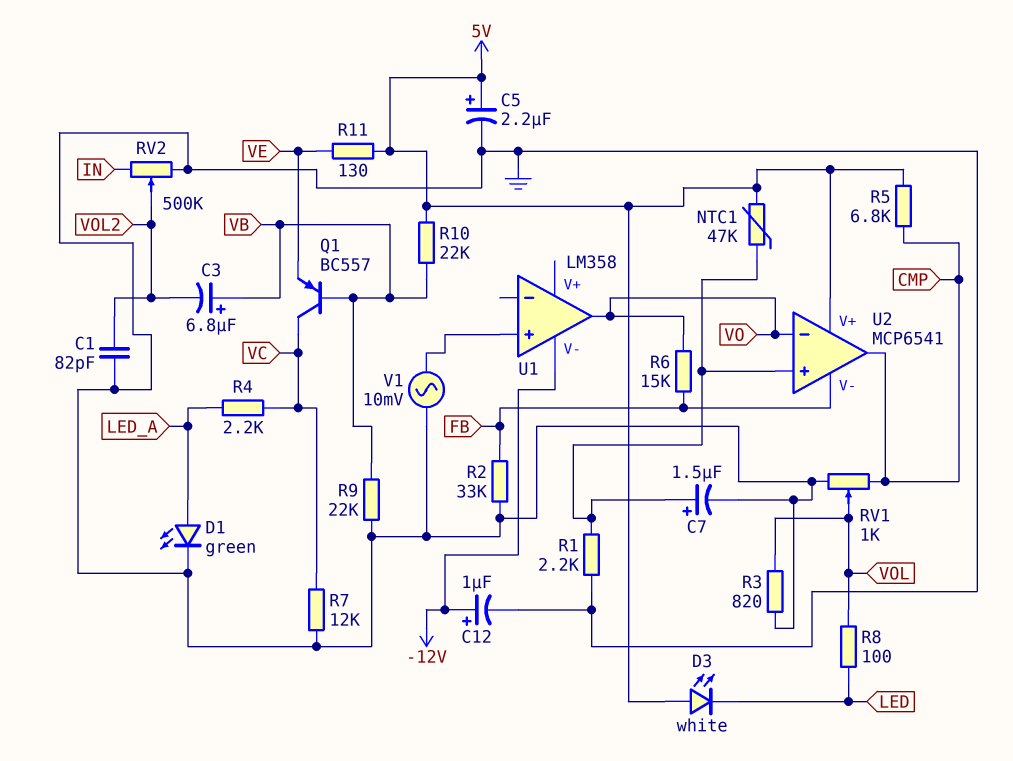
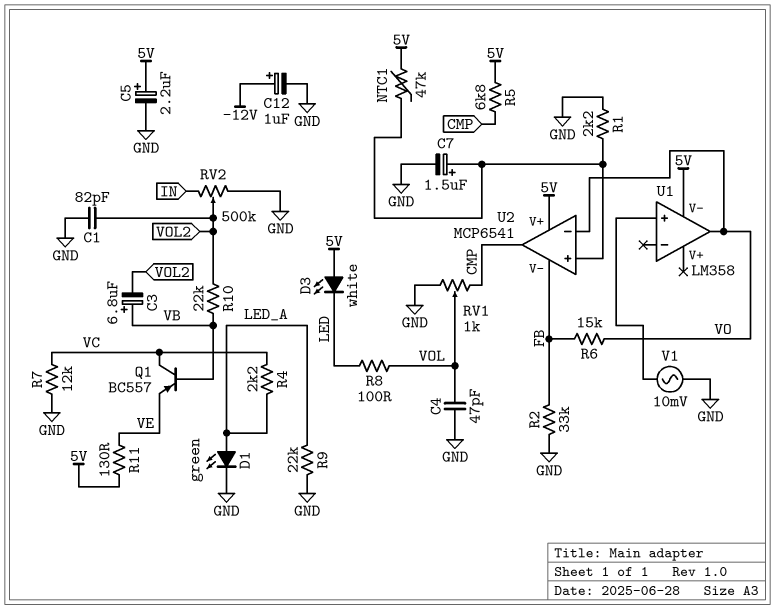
C4: none -> 47pF (GND, VOL)
R3: 820 (GND, VOL) -> none
R9: 22k (GND, VB) -> 22k (GND, LED_A)
R10: 22k (5V, VB) -> 22k (VB, VOL2)
U1 pin V-: -12V -> 5V

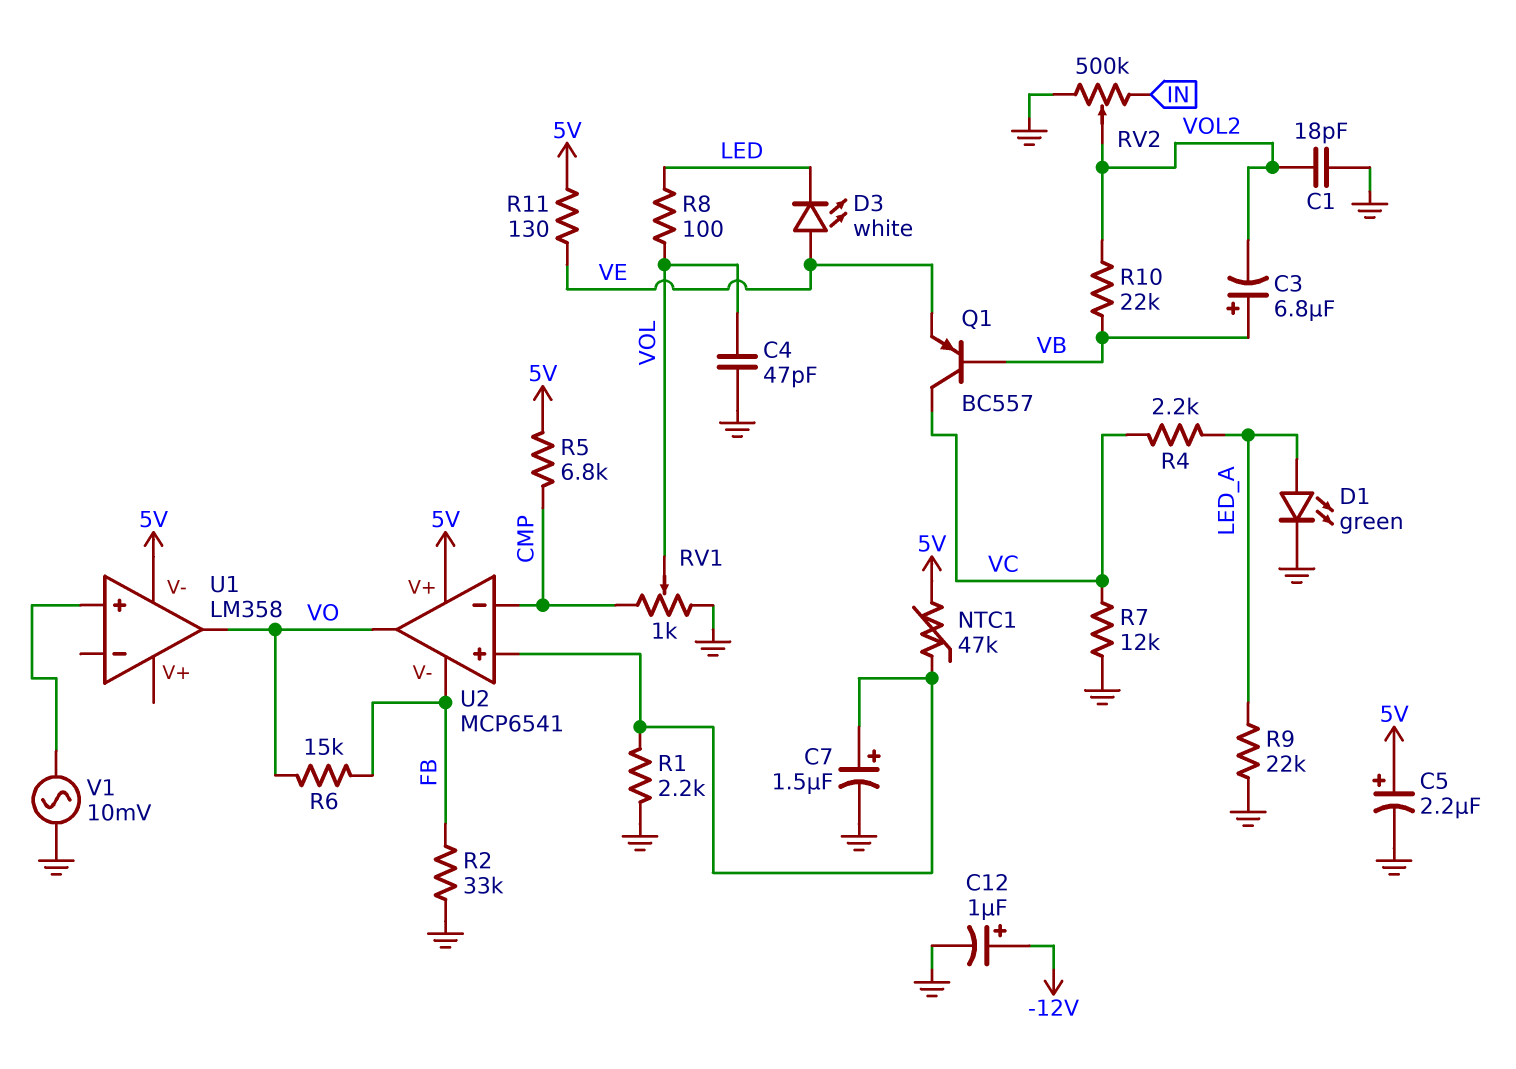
C1: 82pF (GND, VOL2) -> 18pF (GND, VOL2)
D3: LED white (A 5V, K LED) -> LED white (A VE, K LED)
U2 pin in-: VO -> CMP
U2 pin out: CMP -> VO

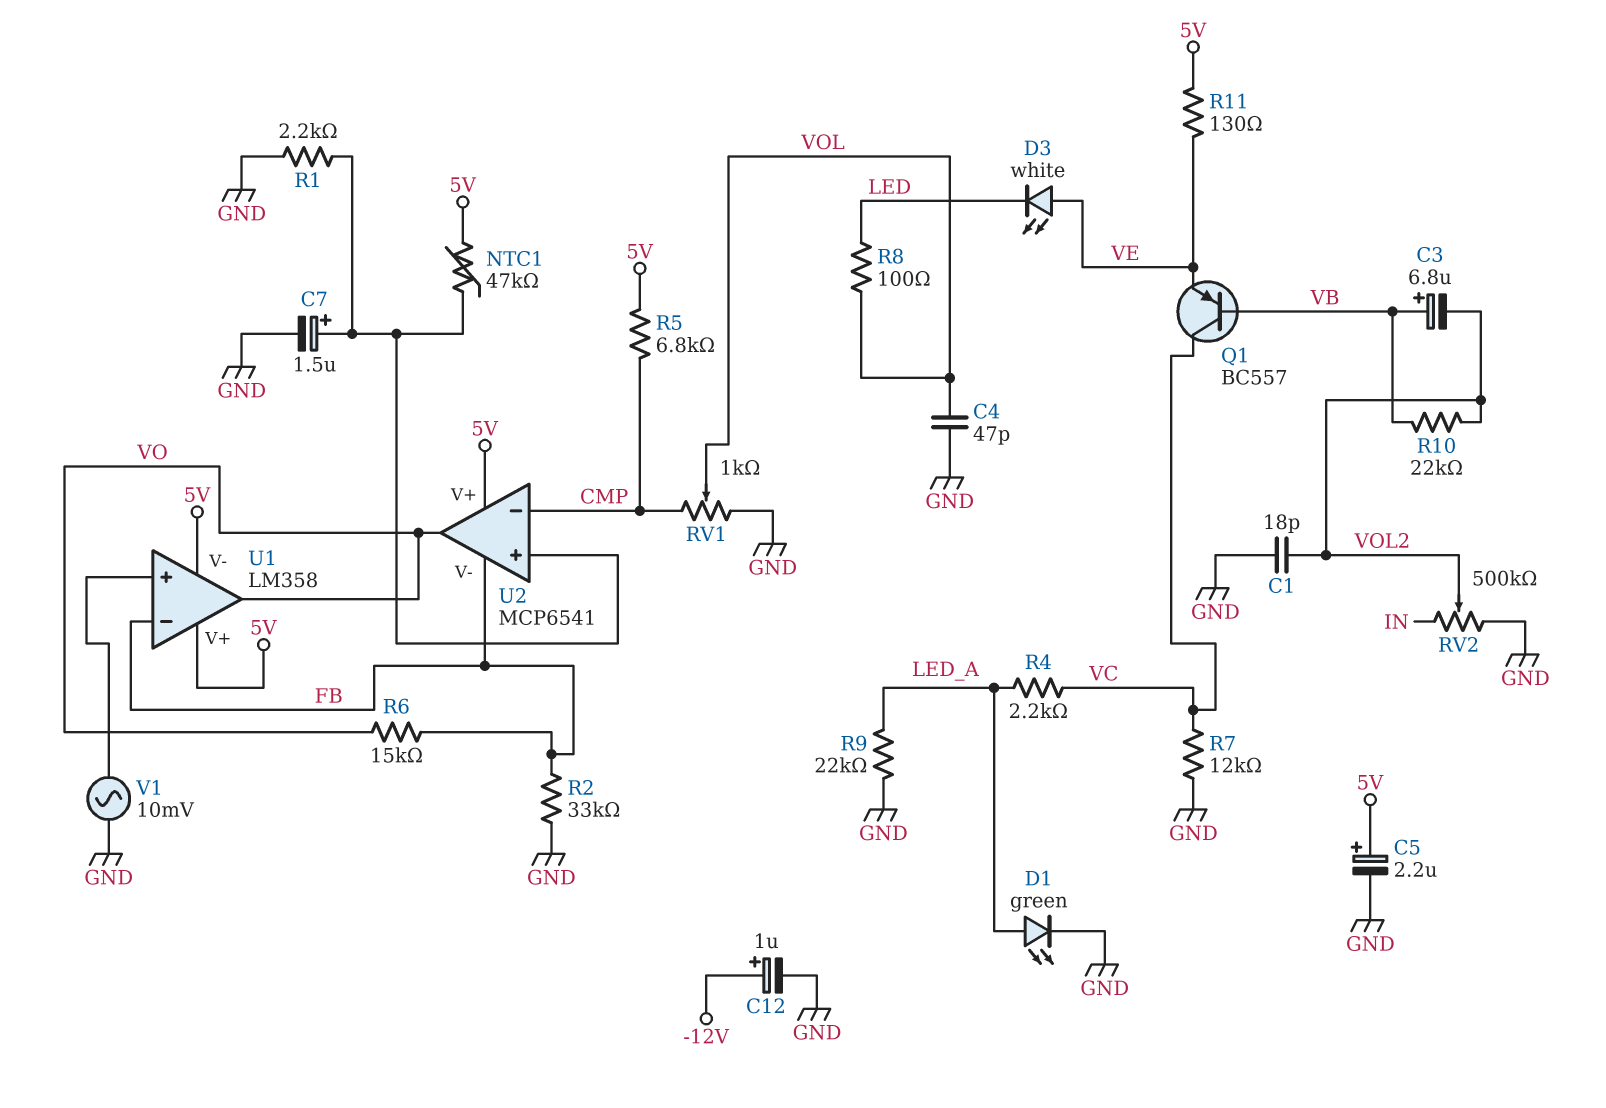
U1 pin V+: none -> 5V
U1 pin in-: none -> FB

